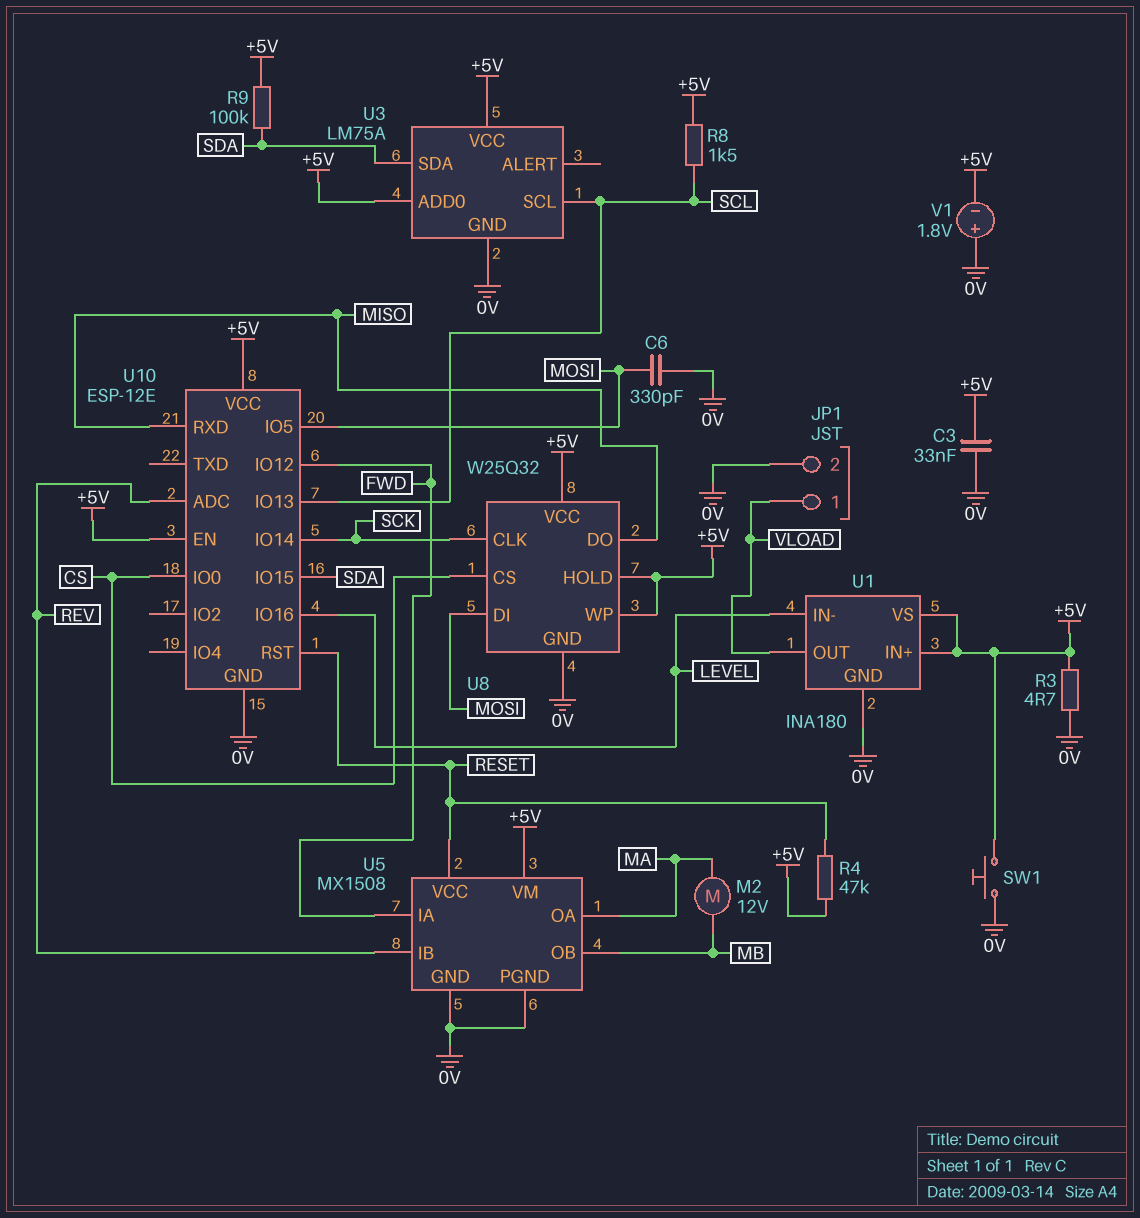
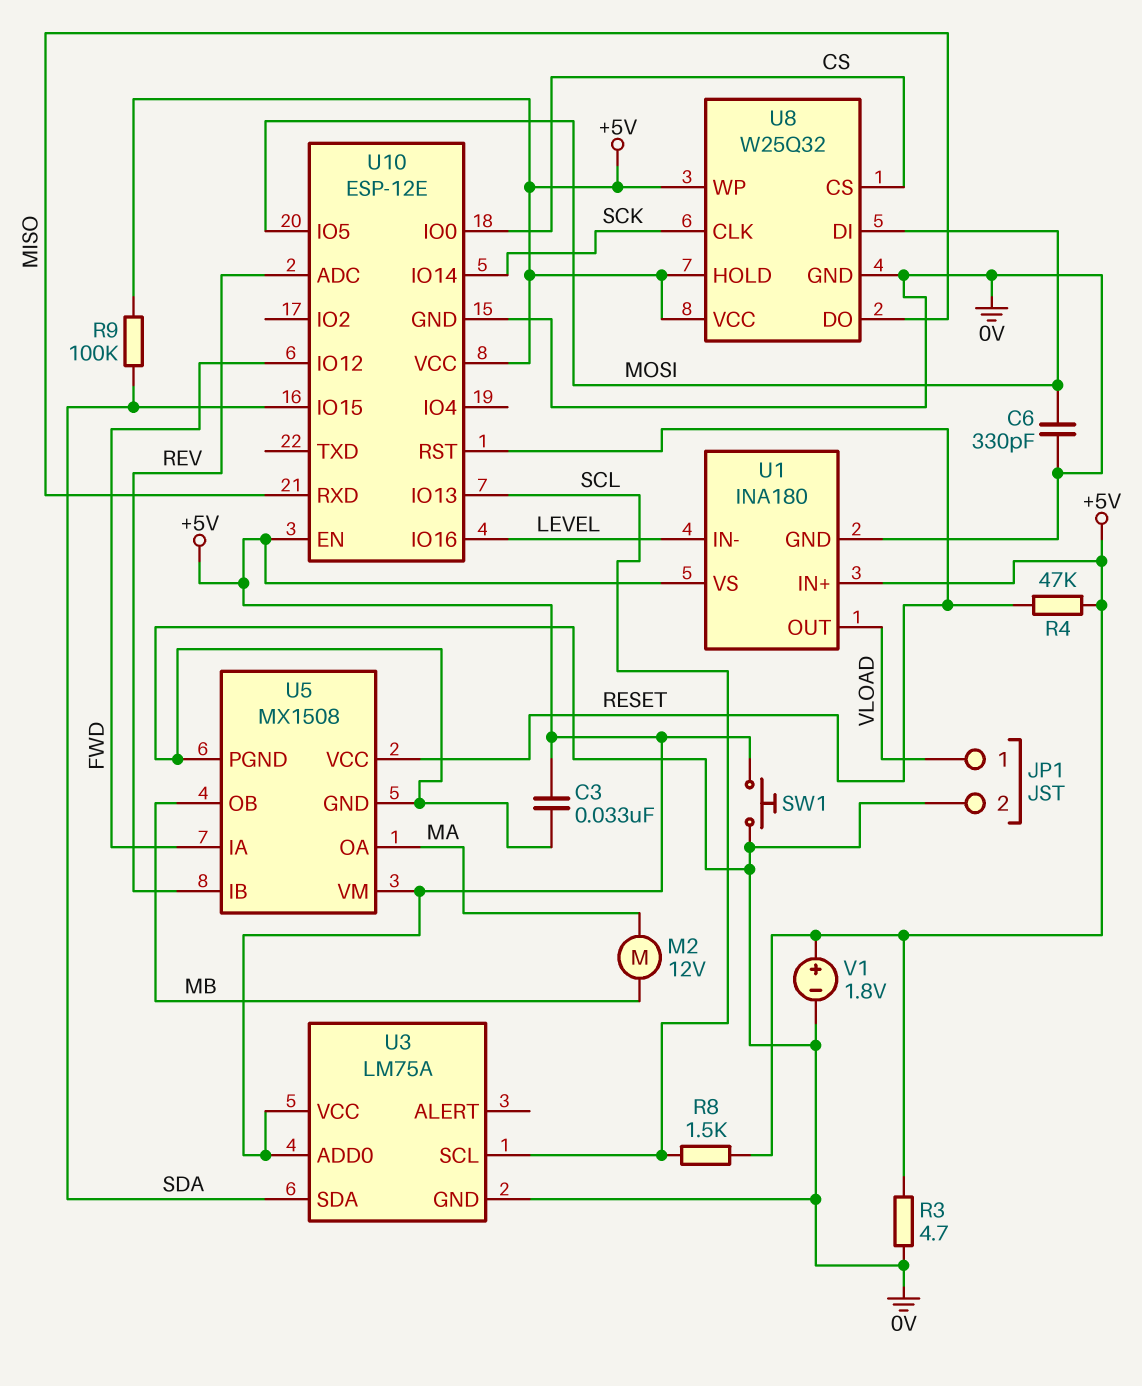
V1: 1.8V (plus 0V, minus +5V) -> 1.8V (plus +5V, minus 0V)

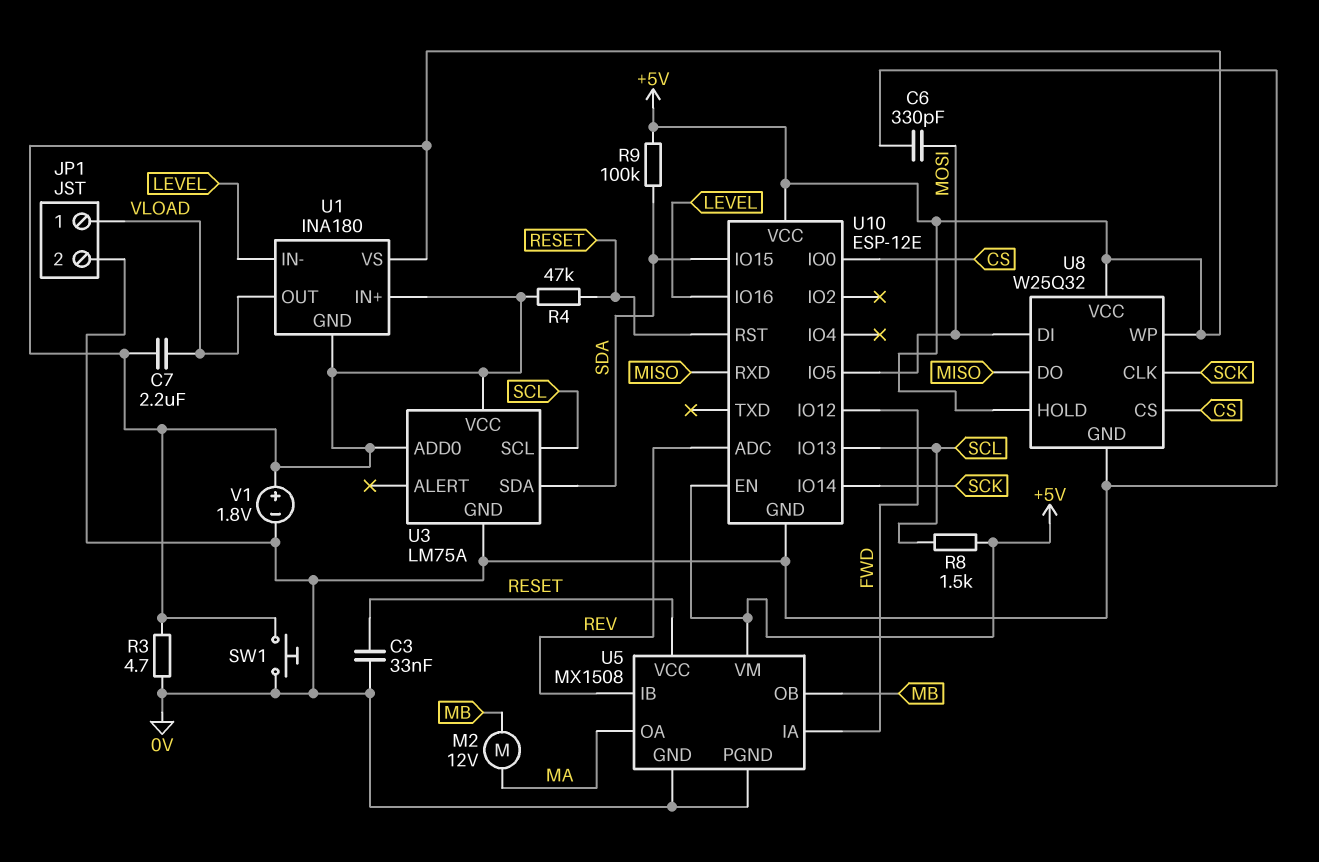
C3: 33nF (+5V, 0V) -> 33nF (0V, RESET)
C7: none -> 2.2uF (+5V, VLOAD)
U1 pin GND: 0V -> +5V

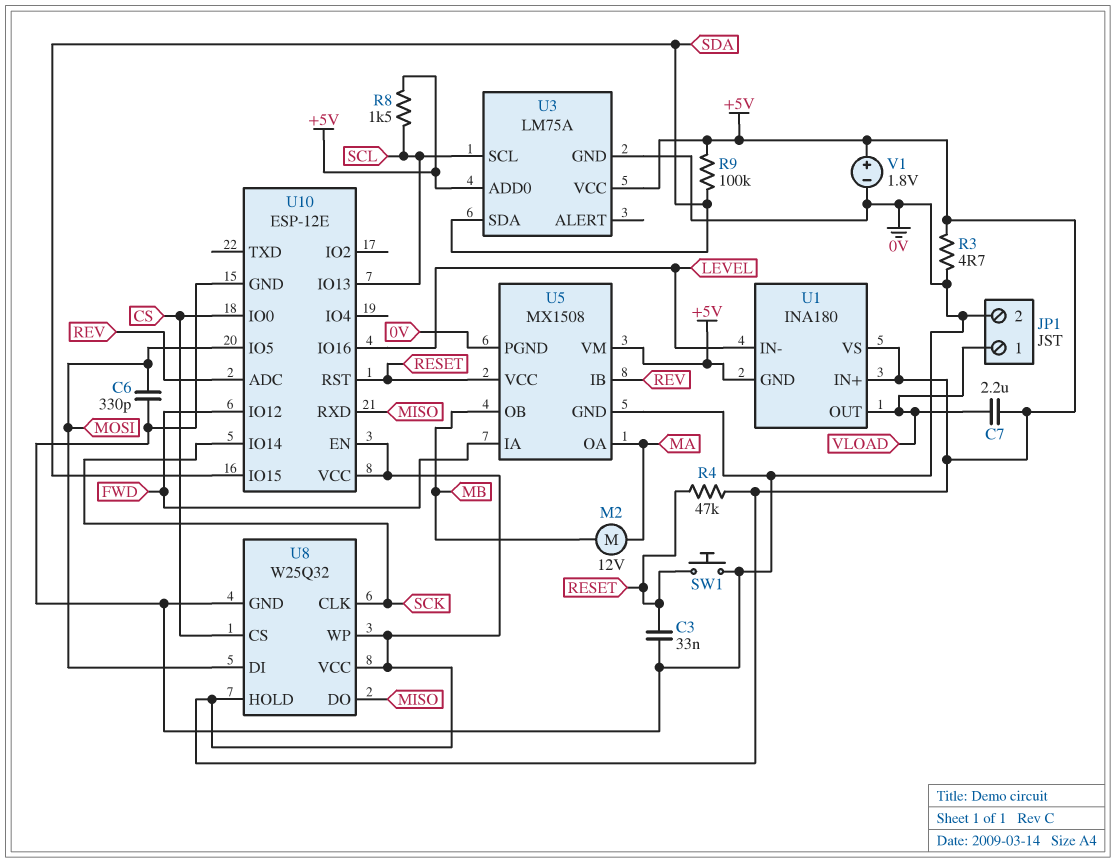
SW1: button (+5V, 0V) -> button (0V, RESET)

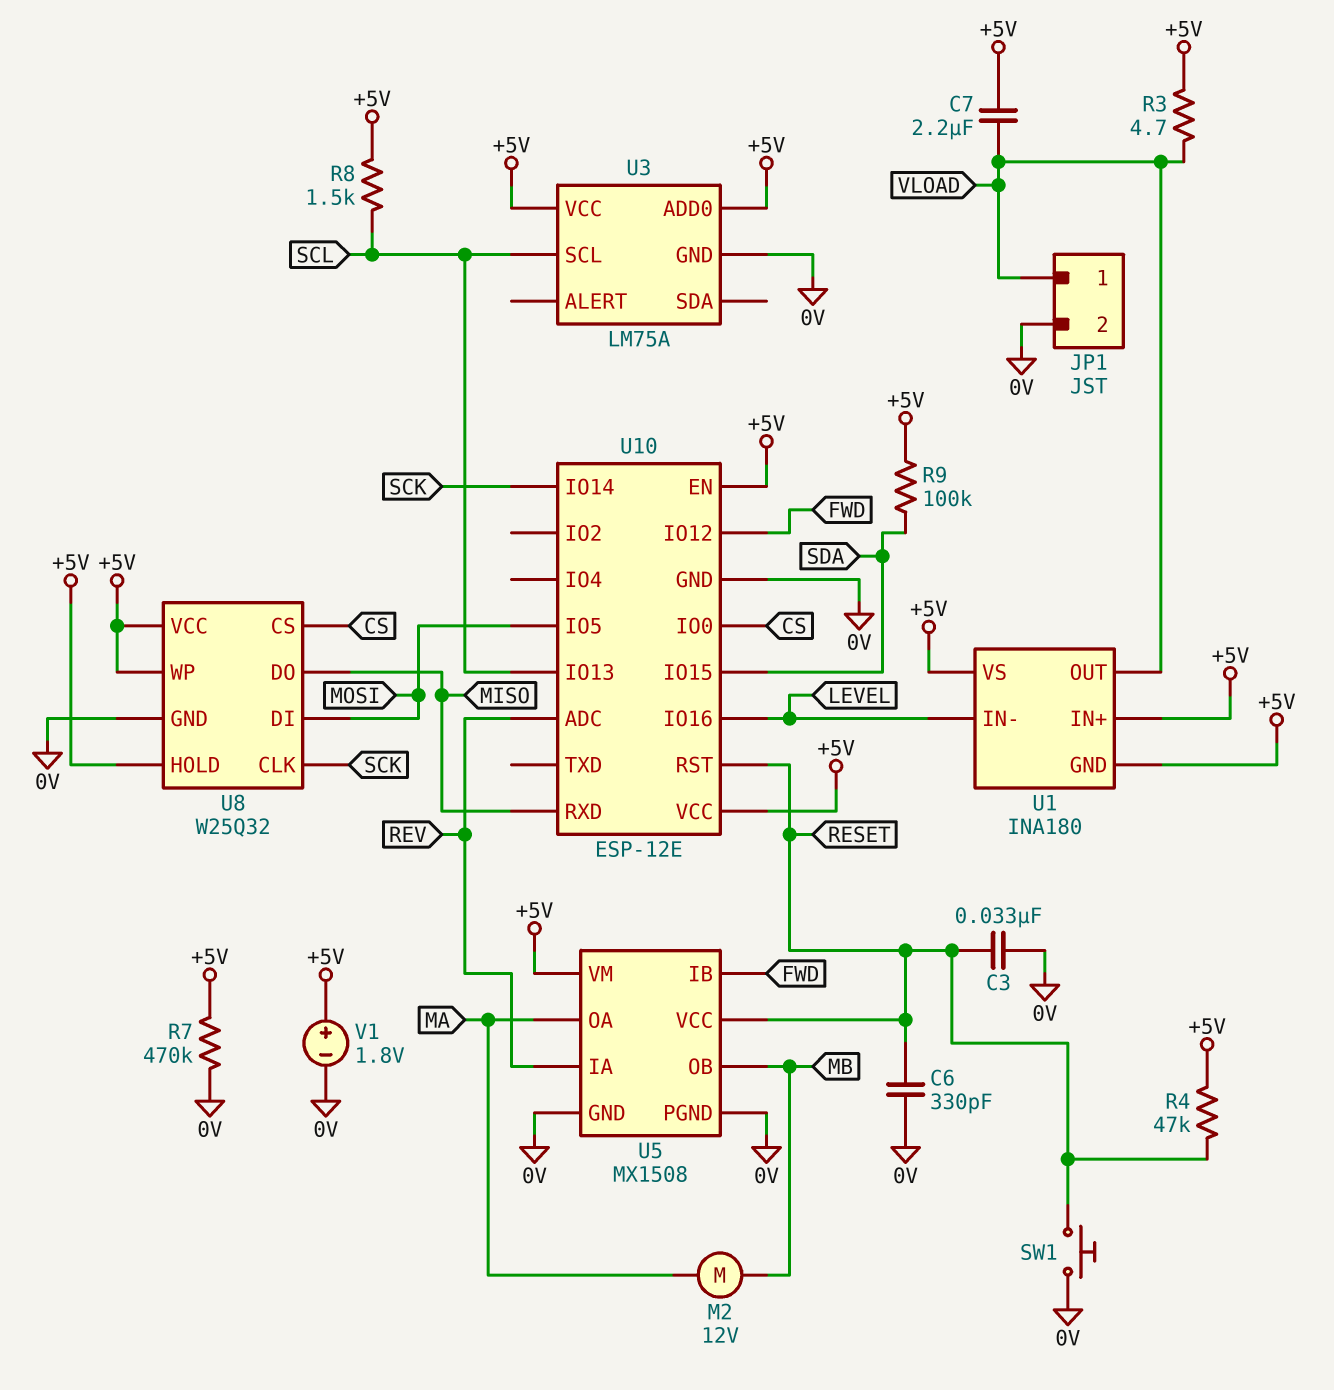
C6: 330pF (0V, MOSI) -> 330pF (0V, RESET)
R3: 4.7 (+5V, 0V) -> 4.7 (+5V, VLOAD)
R7: none -> 470k (+5V, 0V)
U3 pin SDA: SDA -> none
U5 pin IA: FWD -> REV
U5 pin IB: REV -> FWD

